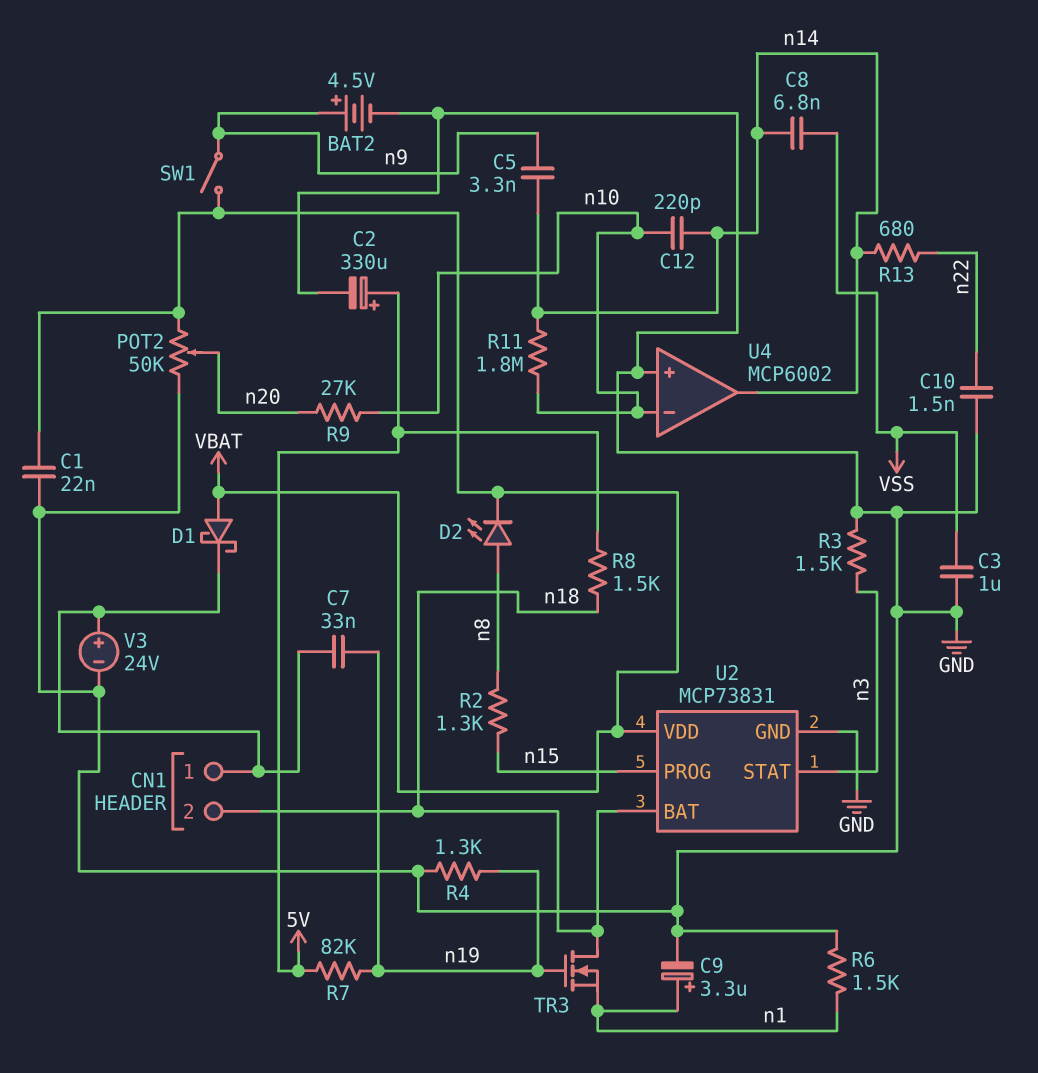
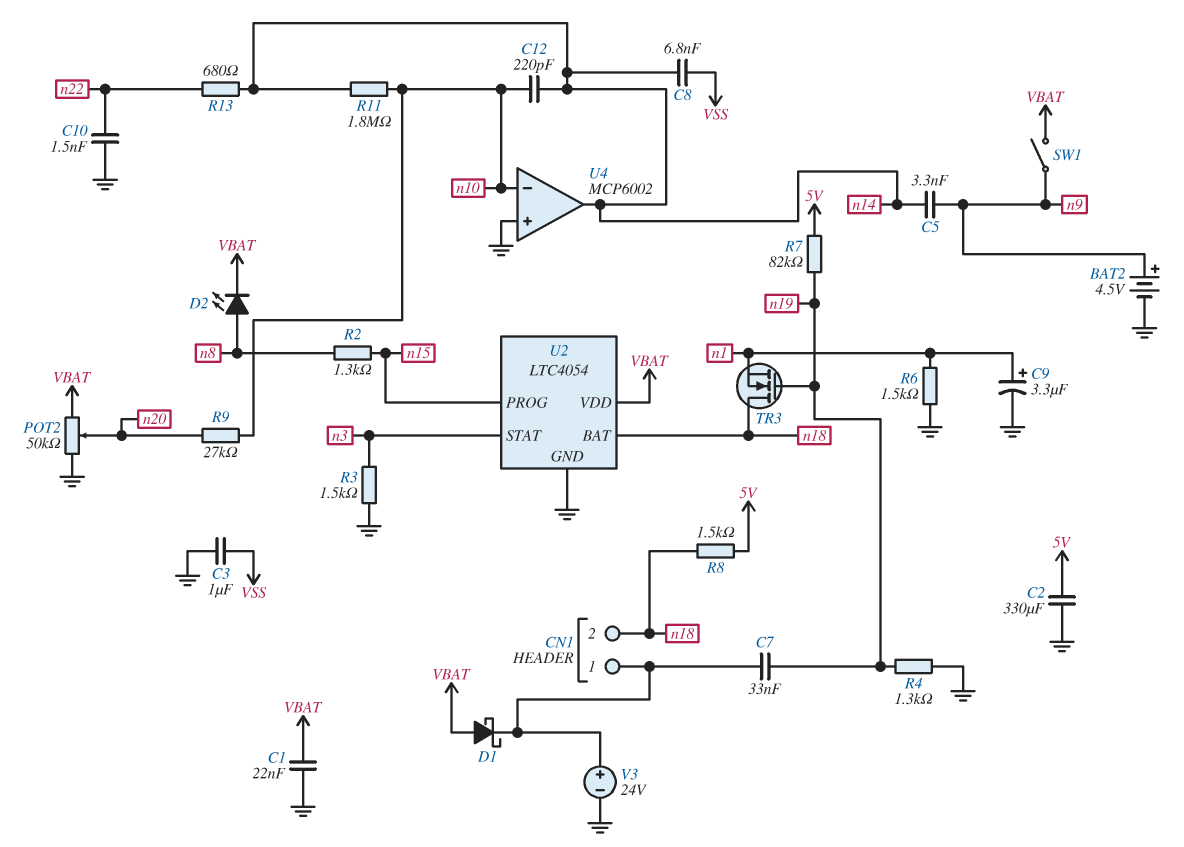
C2: 330uF (plus 5V, minus GND) -> 330uF (5V, GND)
U2: MCP73831 -> LTC4054

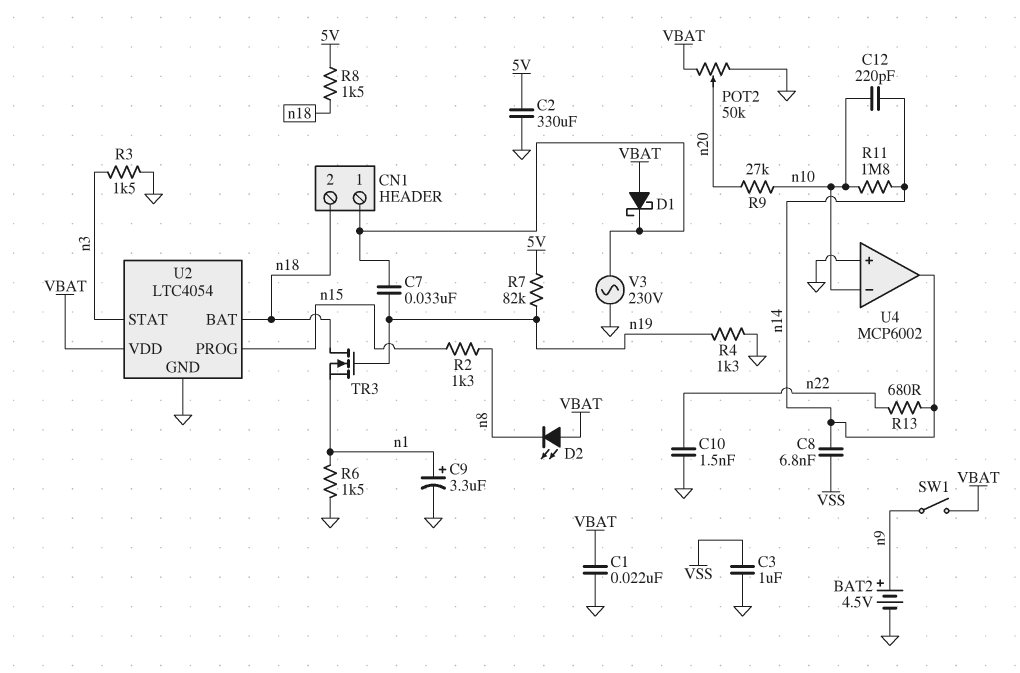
C5: 3.3nF (n9, n14) -> none
D2: LED (A n8, K VBAT) -> LED (A VBAT, K n8)
V3: 24V (plus CN1/1, minus GND) -> AC 230V (CN1/1, GND)

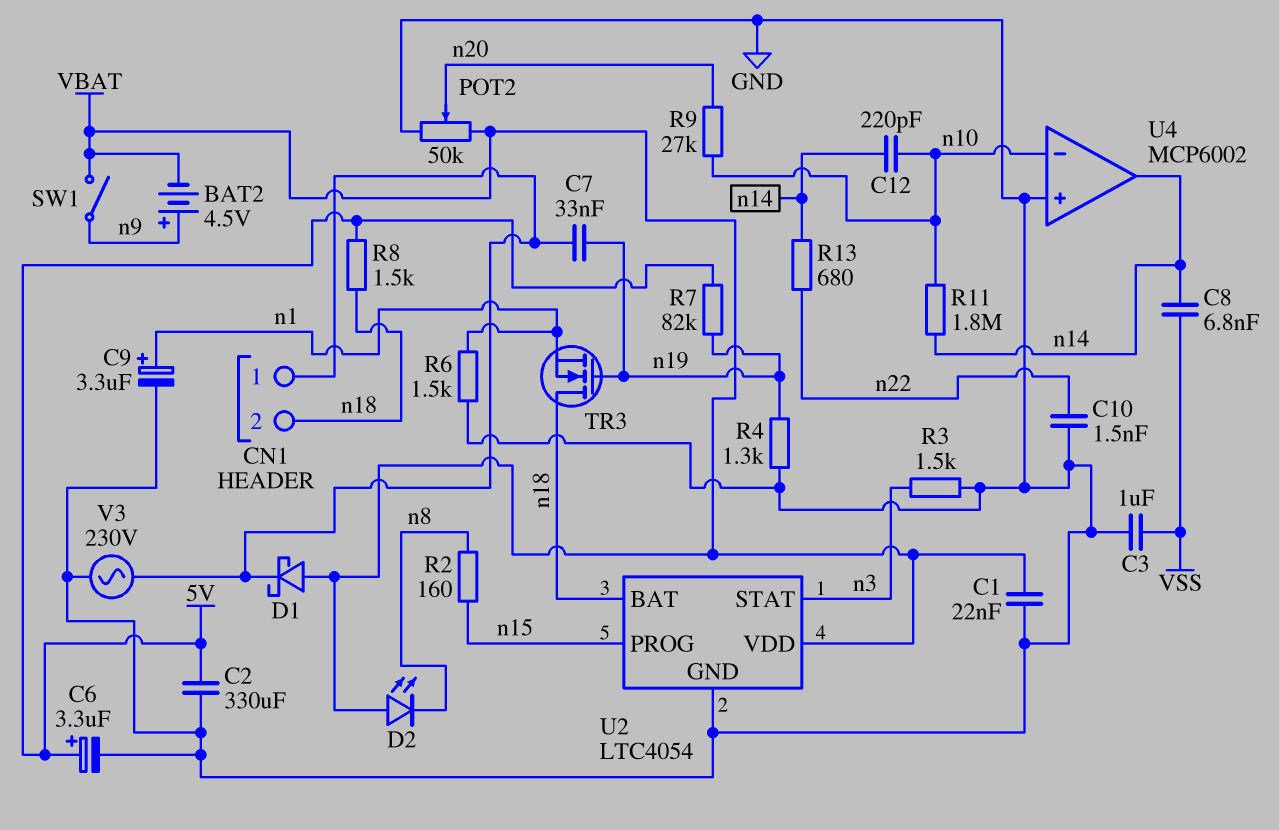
BAT2: 4.5V (plus n9, minus GND) -> 4.5V (plus n9, minus VBAT)
C6: none -> 3.3uF (plus 5V, minus GND)
R2: 1.3k (n8, n15) -> 160 (n8, n15)

